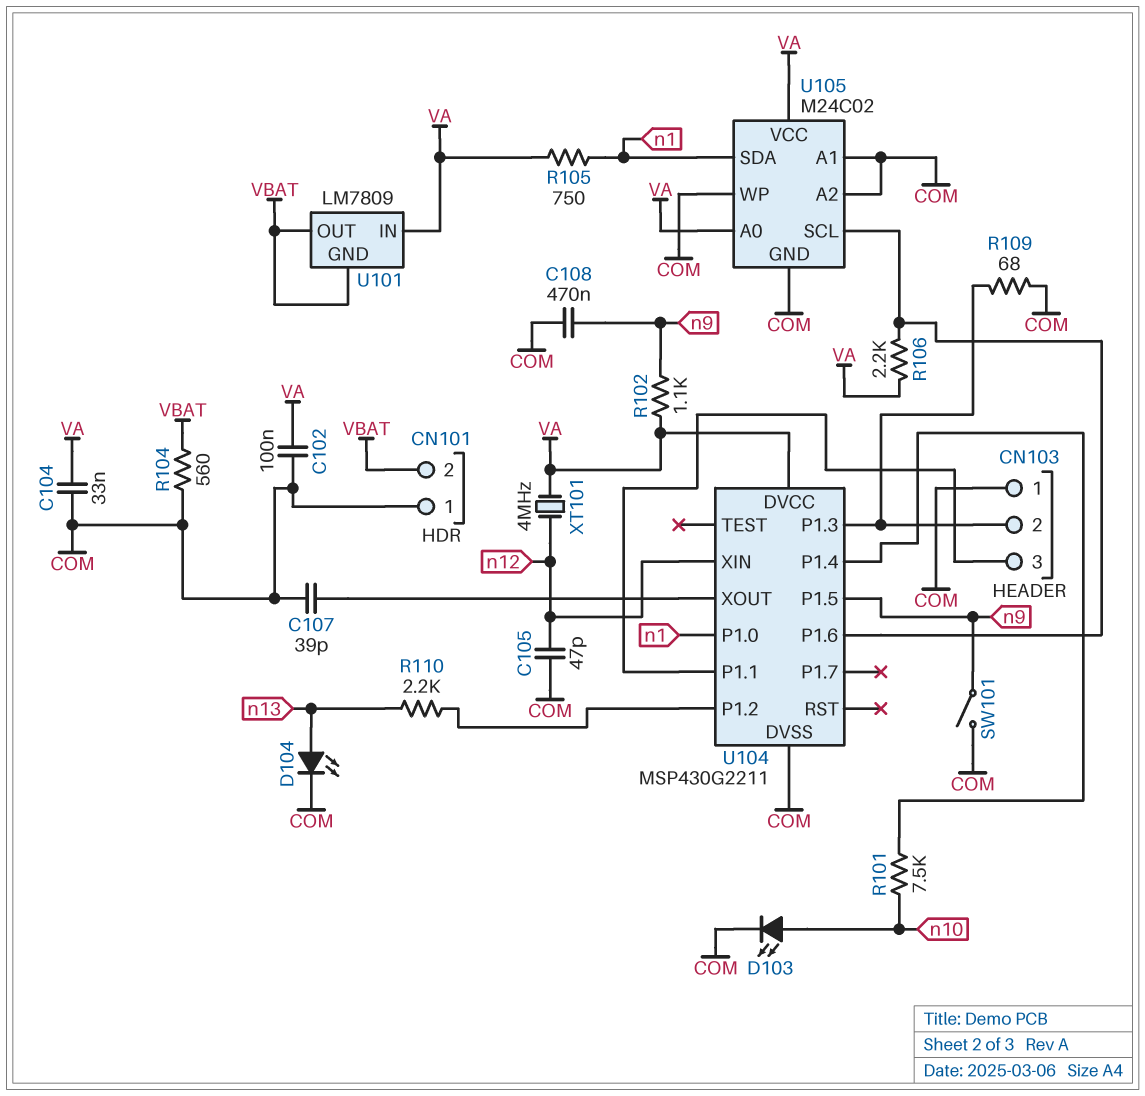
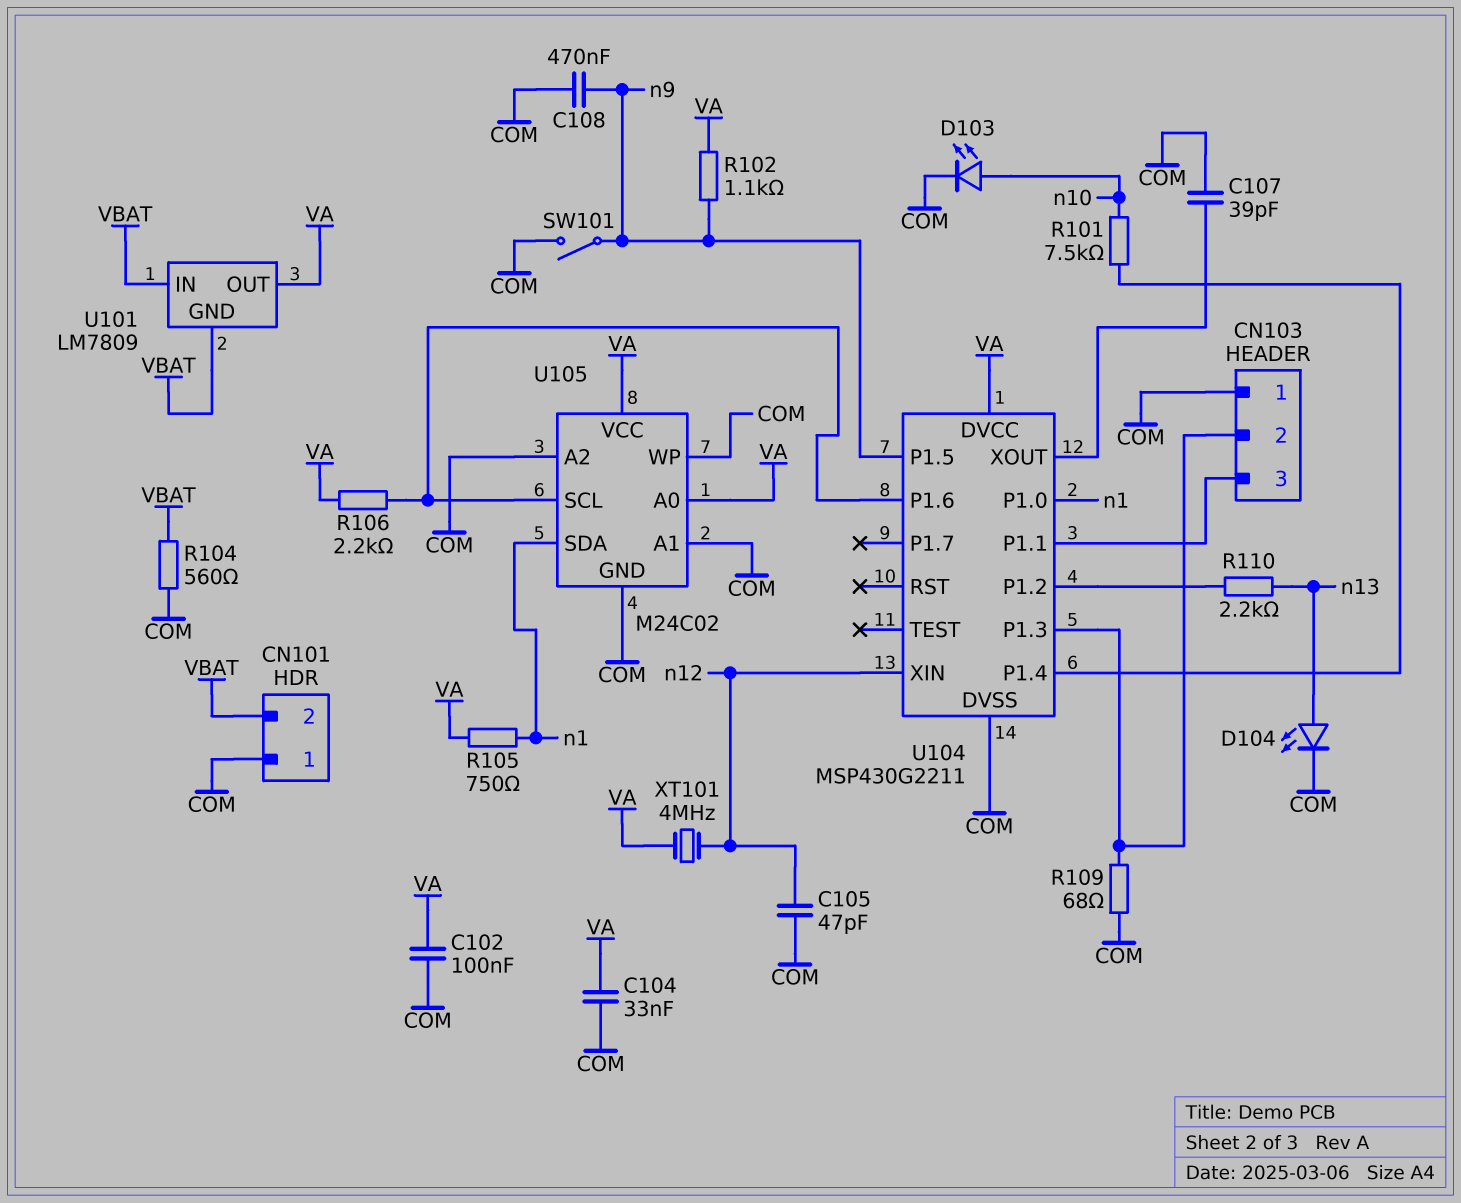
U101 pin IN: VA -> VBAT
U101 pin OUT: VBAT -> VA

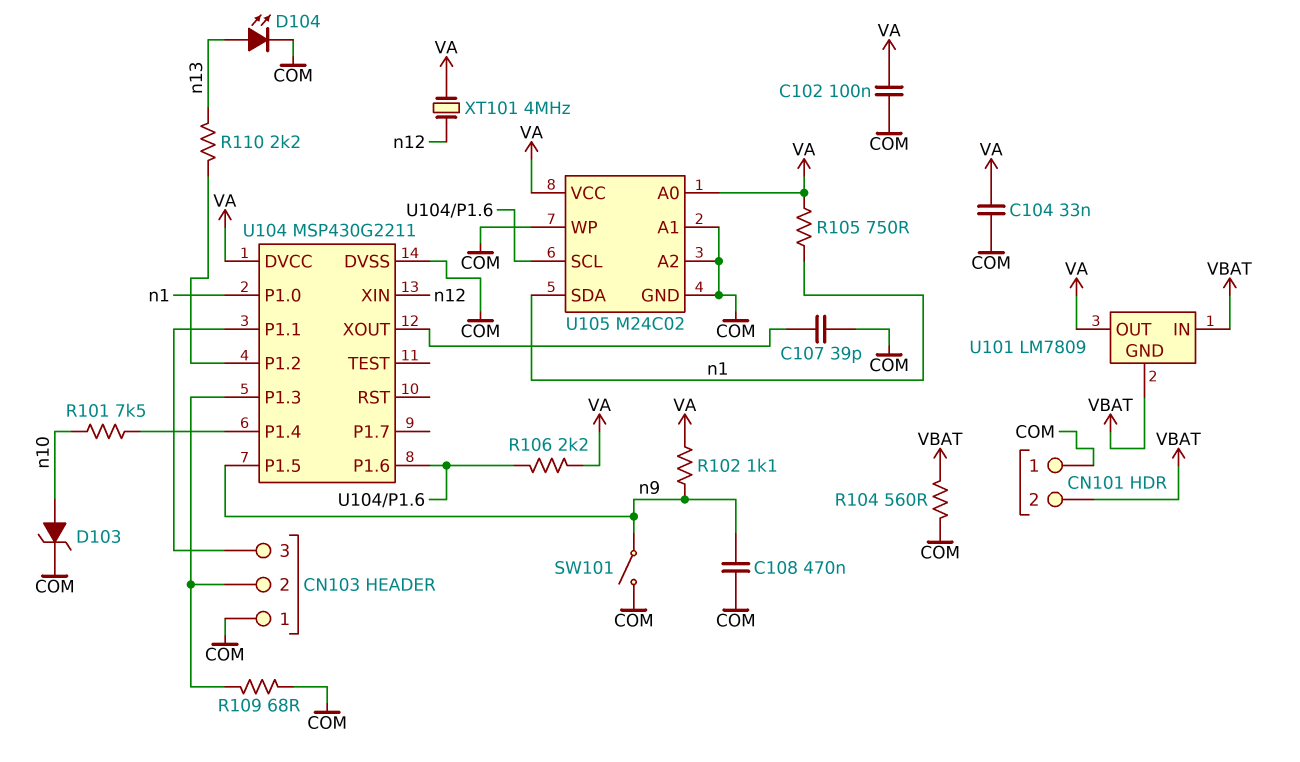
C105: 47pF (COM, n12) -> none
D103: LED (A n10, K COM) -> zener (A n10, K COM)

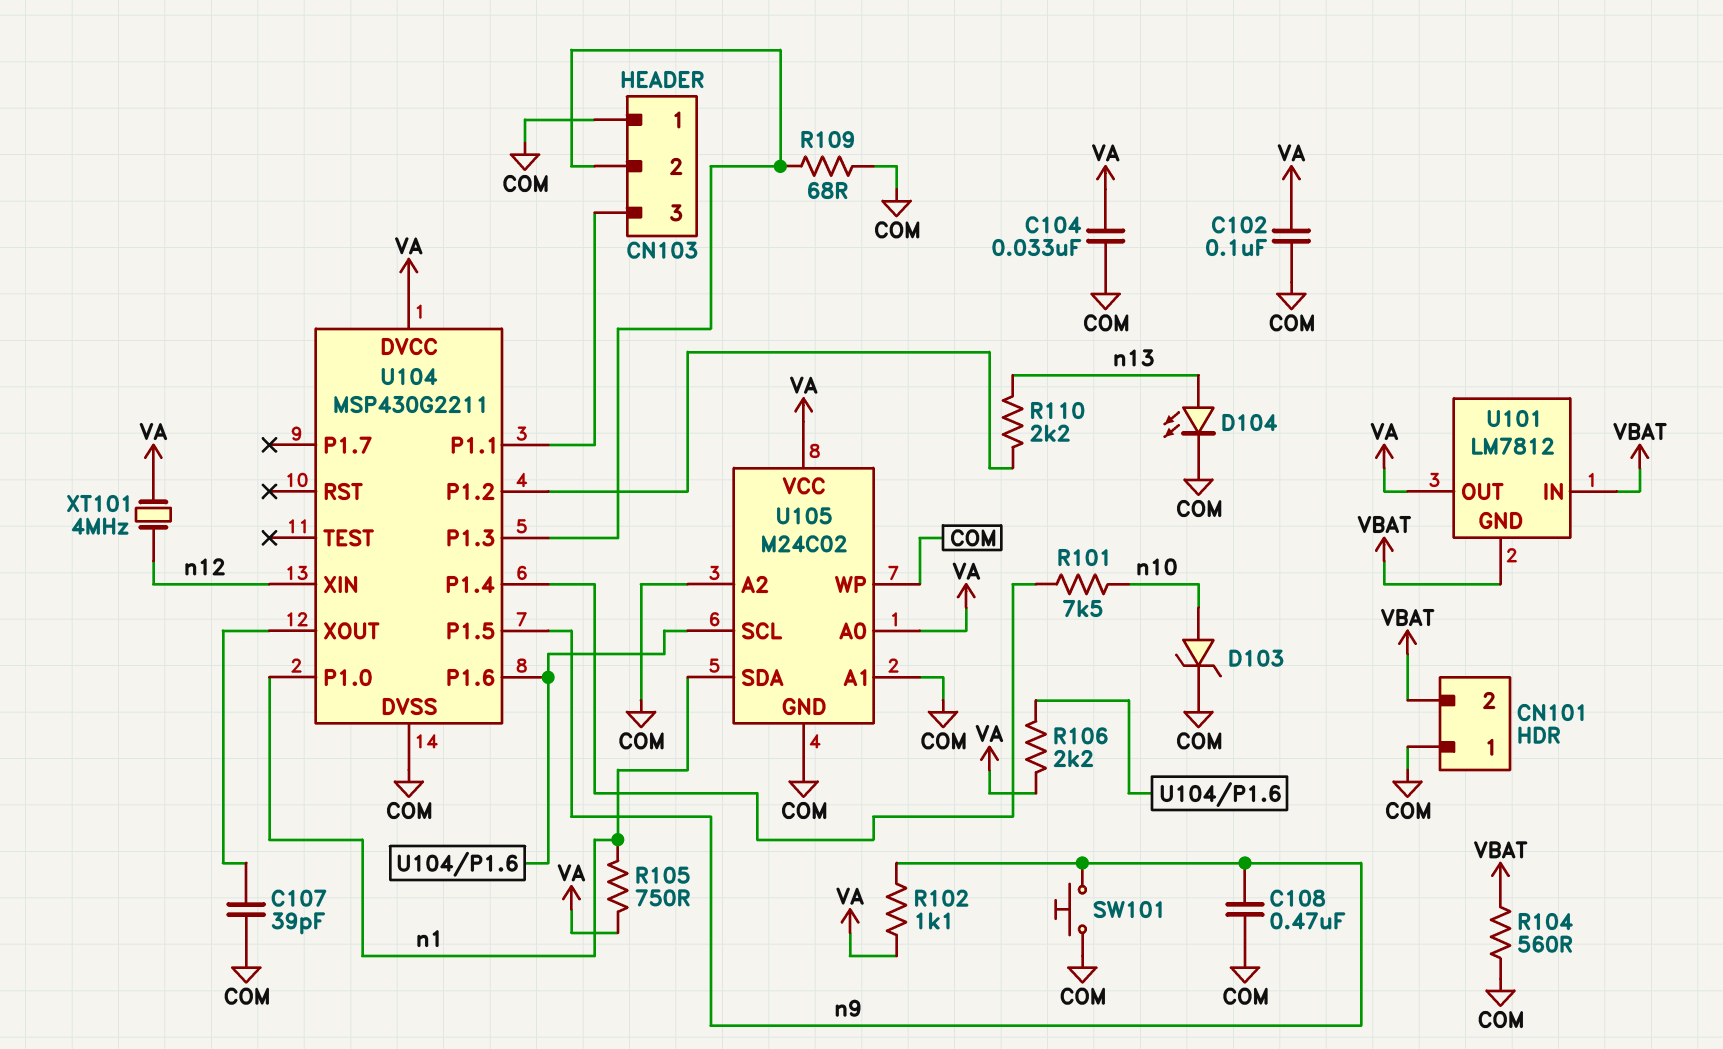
SW101: switch (COM, n9) -> button (COM, n9)
U101: LM7809 -> LM7812

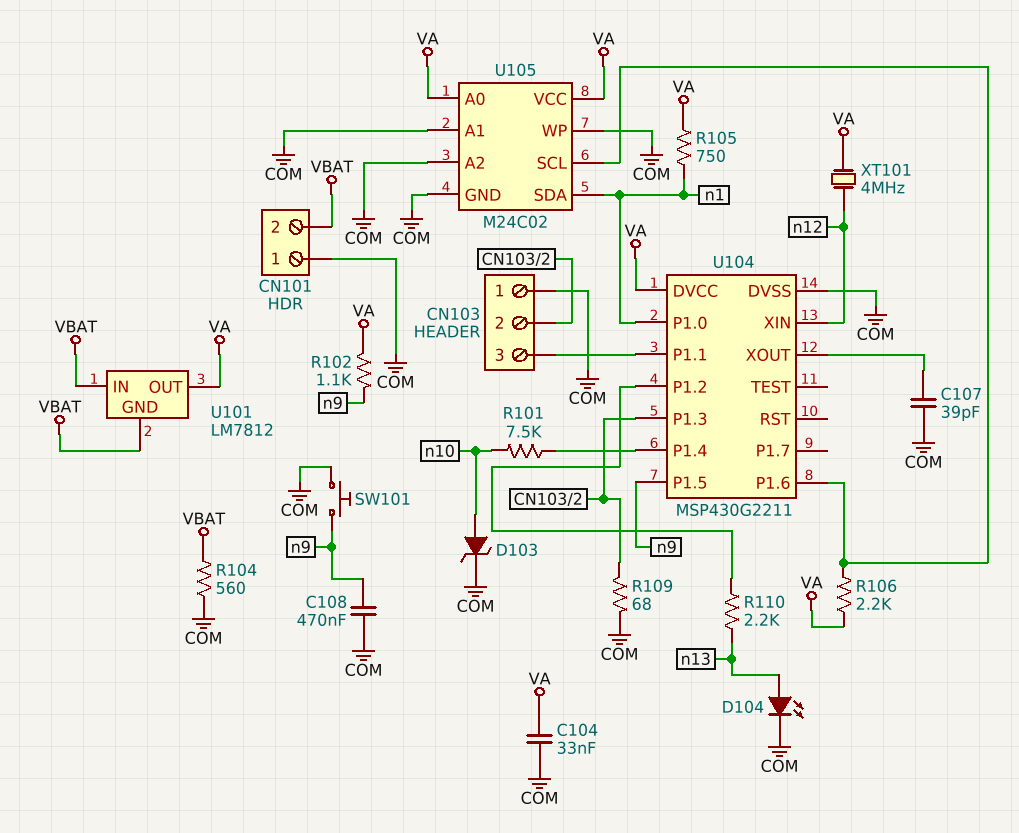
C102: 100nF (COM, VA) -> none

